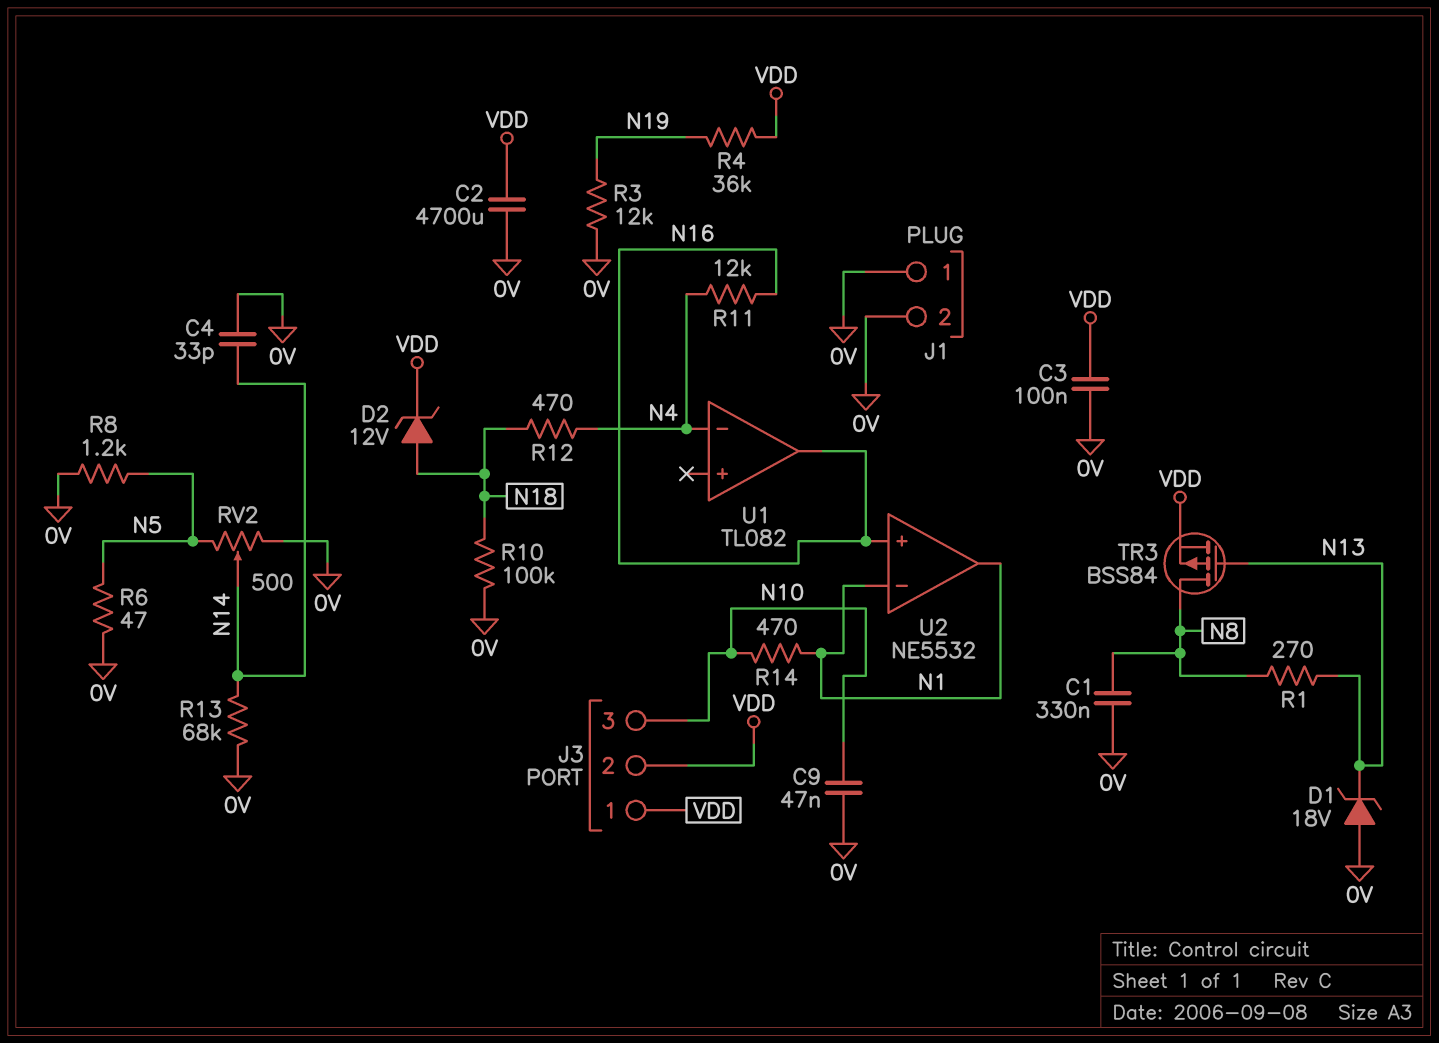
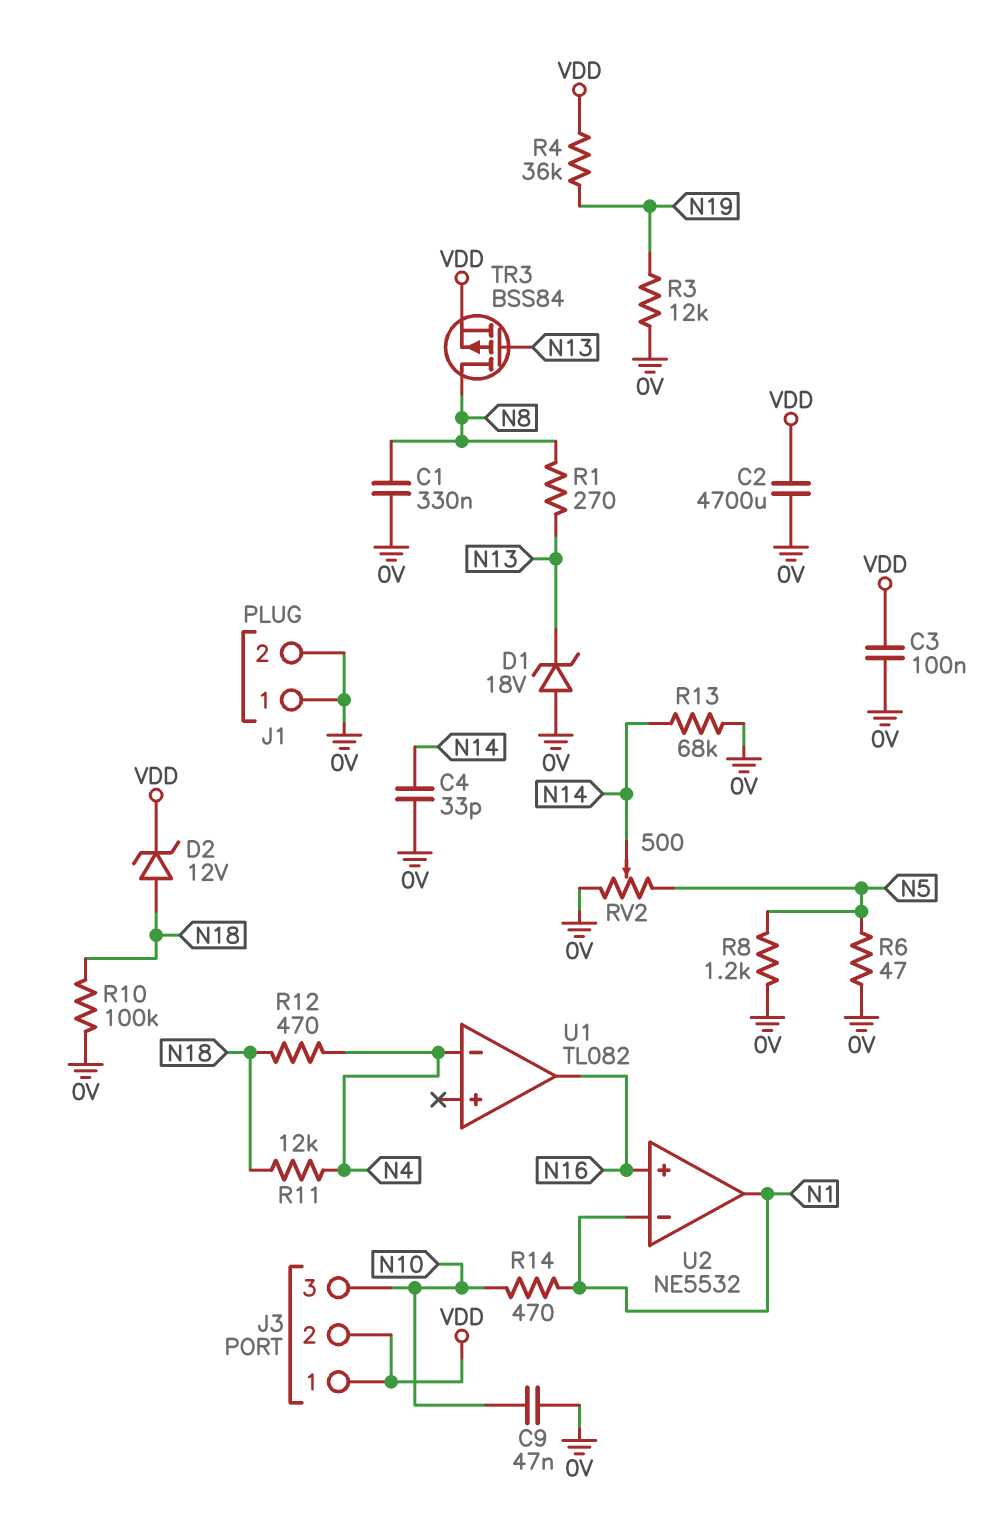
R11: 12k (N4, N16) -> 12k (N4, N18)

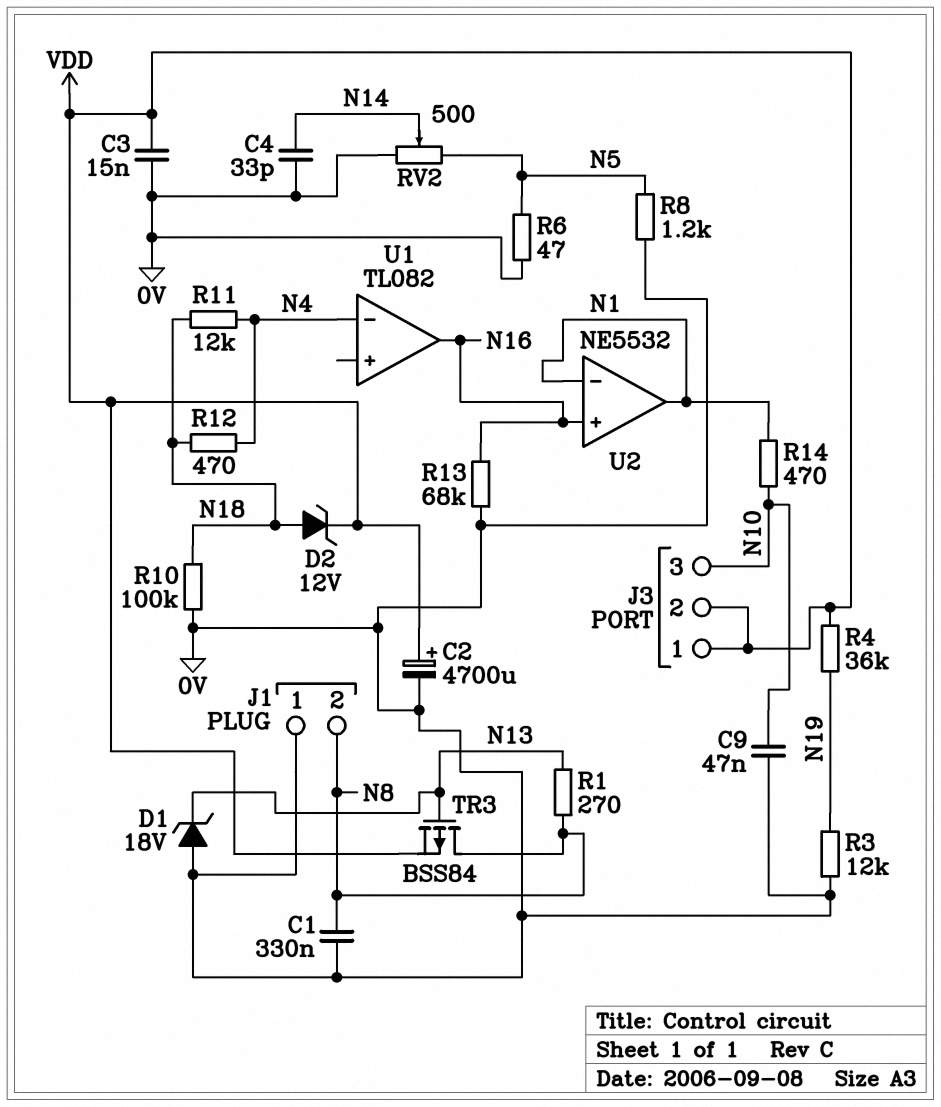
C2: 4700uF (0V, VDD) -> 4700uF (plus VDD, minus 0V)
C3: 100nF (0V, VDD) -> 15nF (0V, VDD)
J1 pin 2: 0V -> N8
R13: 68k (0V, N14) -> 68k (0V, N16)

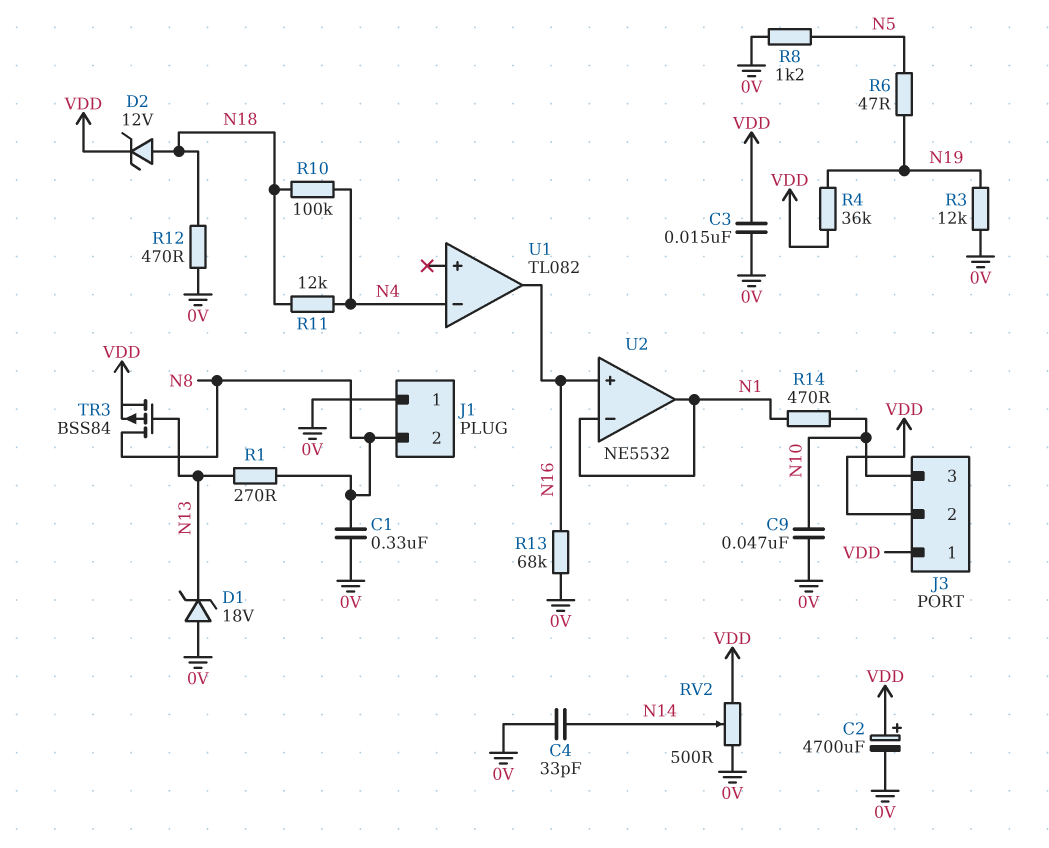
R6: 47 (0V, N5) -> 47 (N5, N19)
R10: 100k (0V, N18) -> 100k (N4, N18)
R12: 470 (N4, N18) -> 470 (0V, N18)
RV2: 500 (0V, N5, wiper N14) -> 500 (0V, VDD, wiper N14)

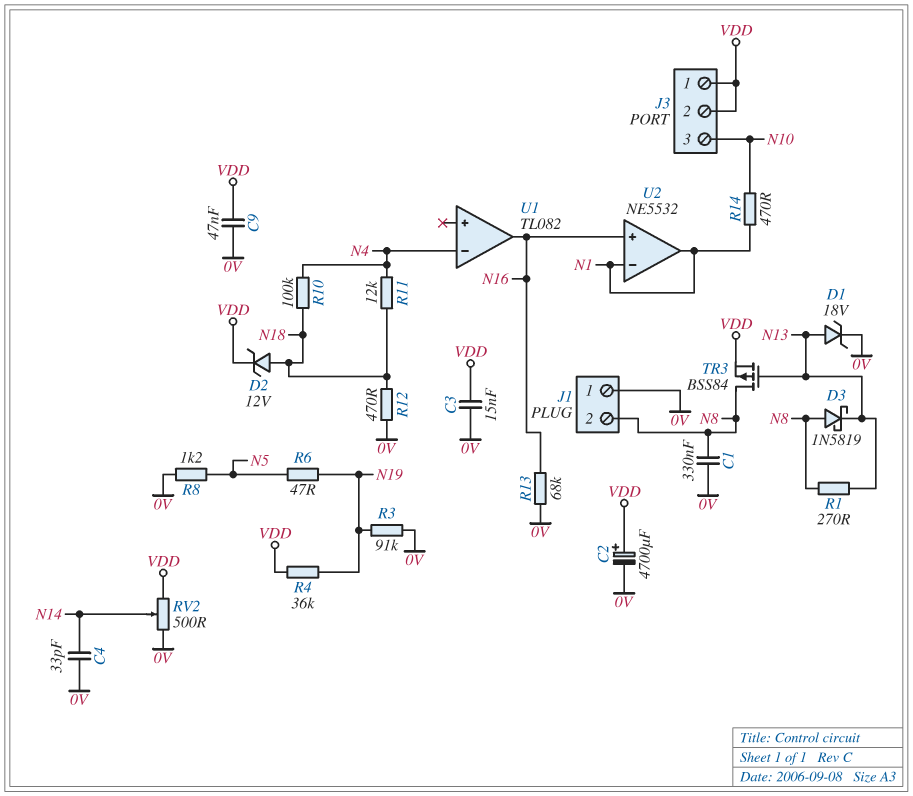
C9: 47nF (0V, N10) -> 47nF (0V, VDD)
D1: zener 18V (A 0V, K N13) -> zener 18V (A N13, K 0V)
D3: none -> schottky 1N5819 (A N8, K N13)
R3: 12k (0V, N19) -> 91k (0V, N19)

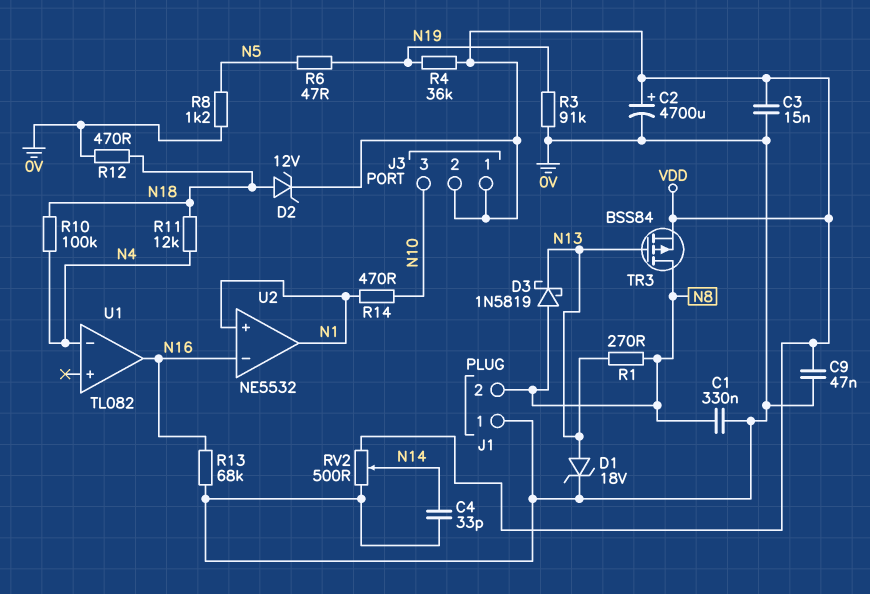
U2 pin in+: N16 -> N1
U2 pin in-: N1 -> N16

